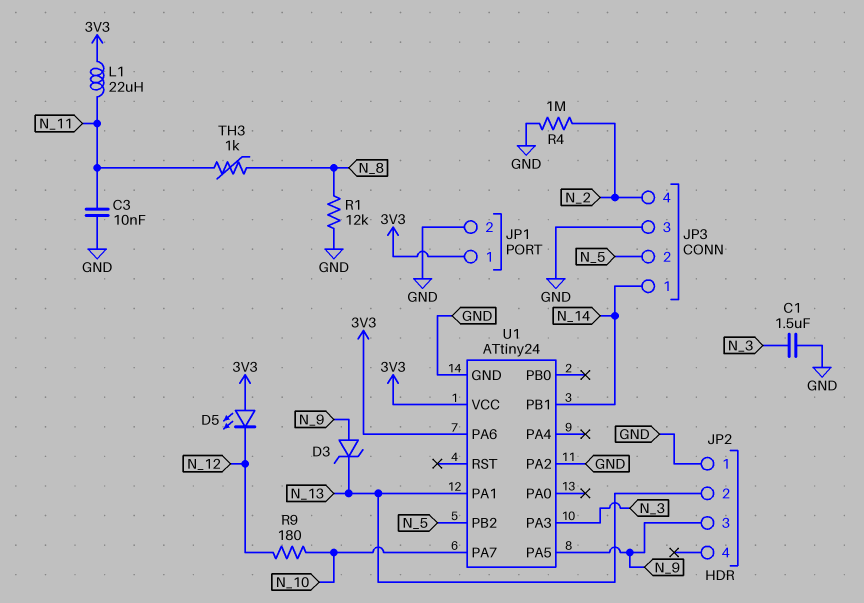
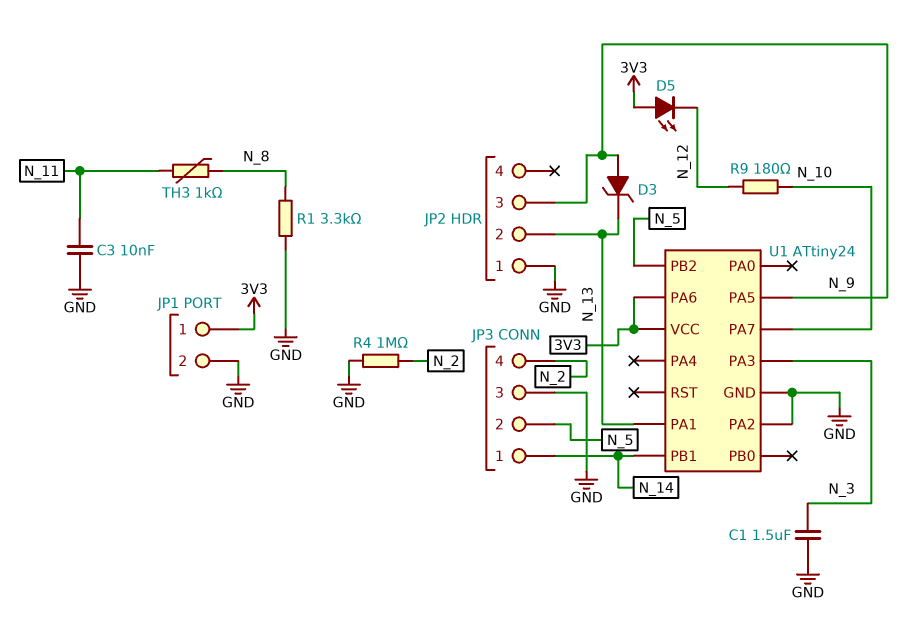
L1: 22uH (3V3, N_11) -> none
R1: 12k (GND, N_8) -> 3.3k (GND, N_8)

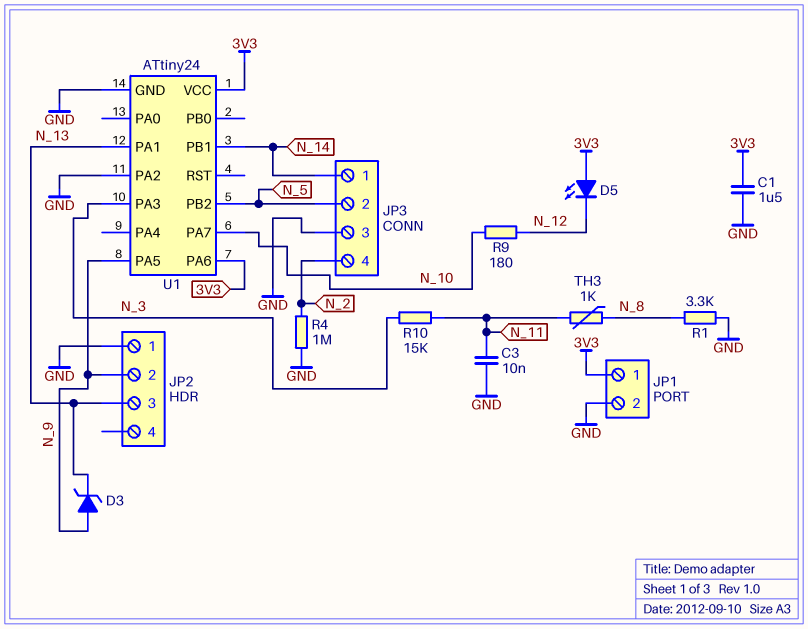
C1: 1.5uF (GND, N_3) -> 1.5uF (3V3, GND)
JP2 pin 2: N_13 -> N_9
JP2 pin 3: N_9 -> N_13
R10: none -> 15k (N_3, N_11)

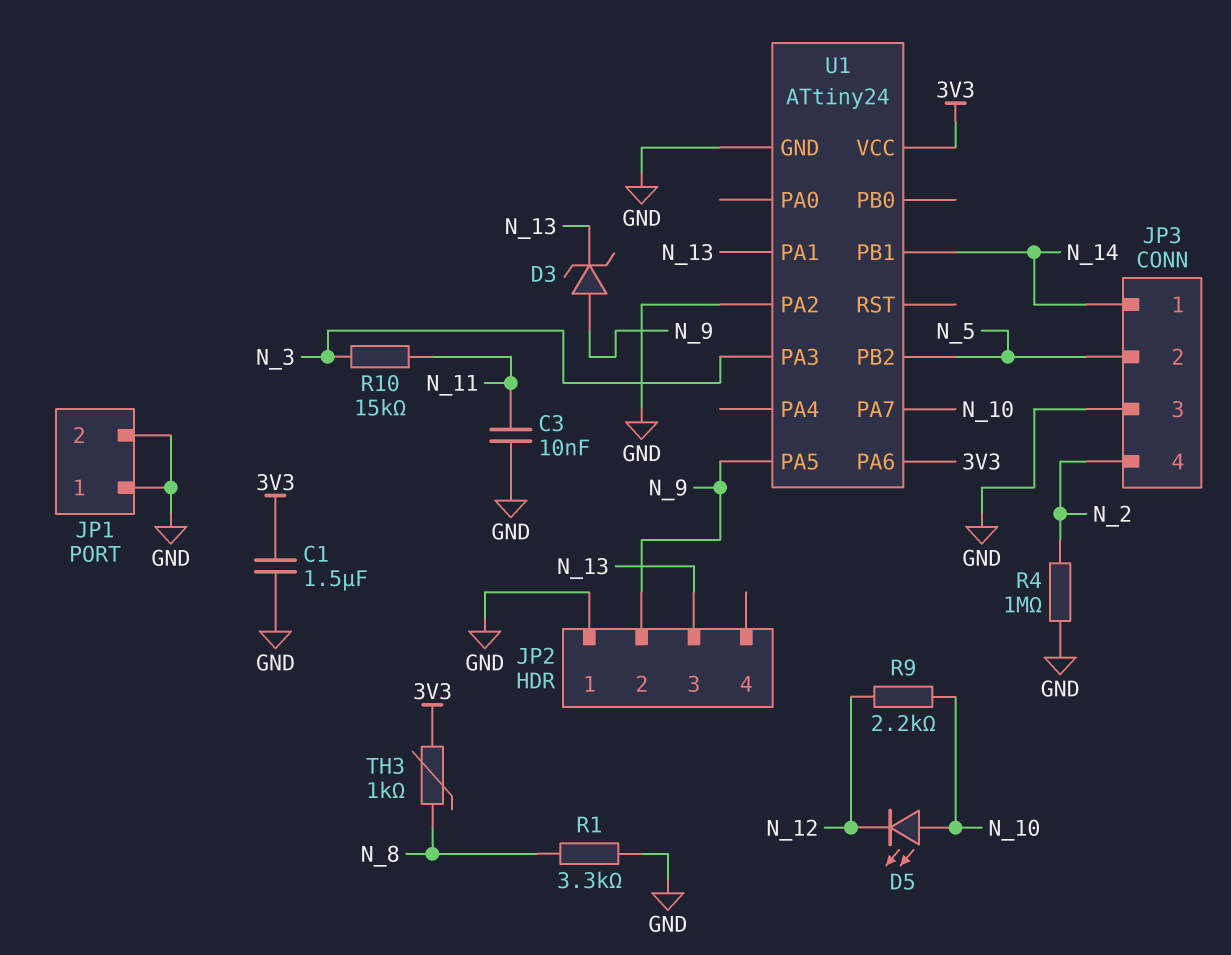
D5: LED (A 3V3, K N_12) -> LED (A N_10, K N_12)
JP1 pin 1: 3V3 -> GND
R9: 180 (N_10, N_12) -> 2.2k (N_10, N_12)
TH3: 1k (N_8, N_11) -> 1k (3V3, N_8)

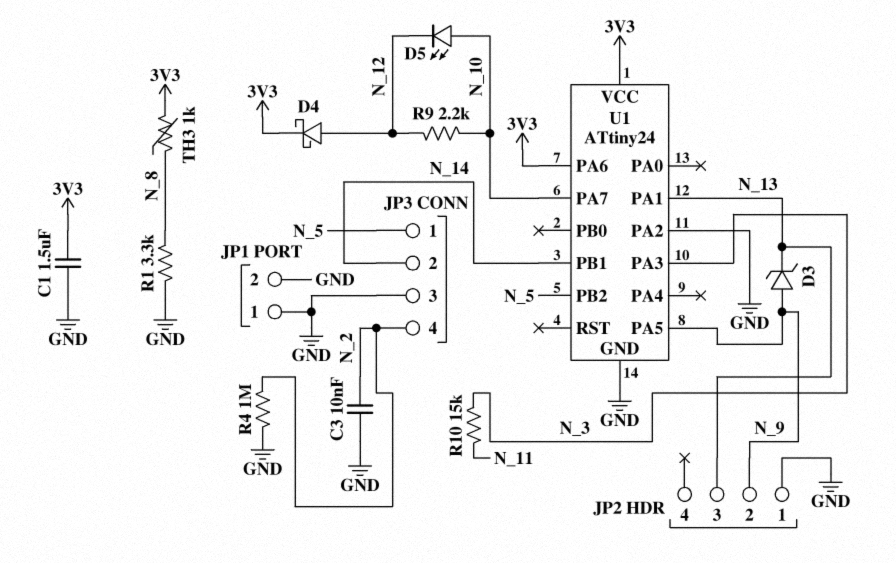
C3: 10nF (GND, N_11) -> 10nF (GND, N_2)
D4: none -> schottky (A N_12, K 3V3)
JP3 pin 1: N_14 -> N_5
JP3 pin 2: N_5 -> N_14

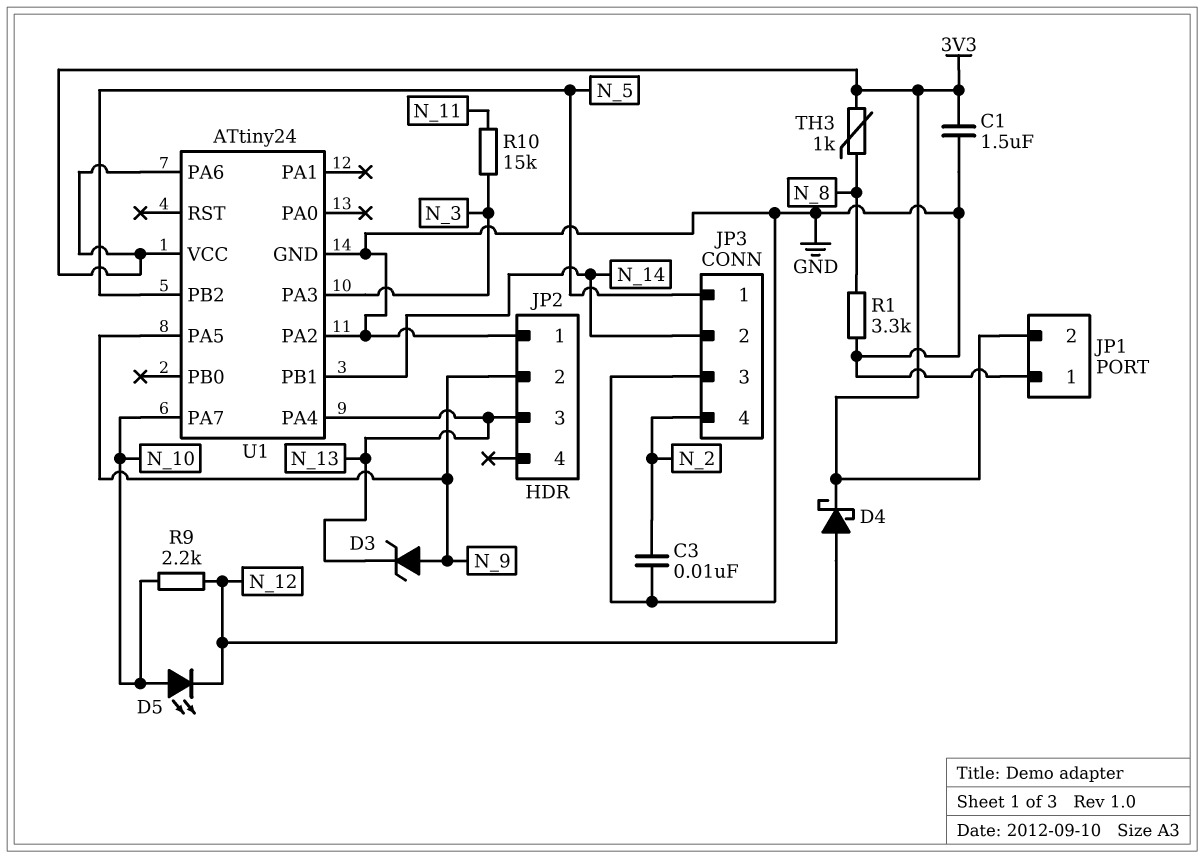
JP1 pin 2: GND -> 3V3
R4: 1M (GND, N_2) -> none
U1 pin PA1: N_13 -> none
U1 pin PA4: none -> N_13

